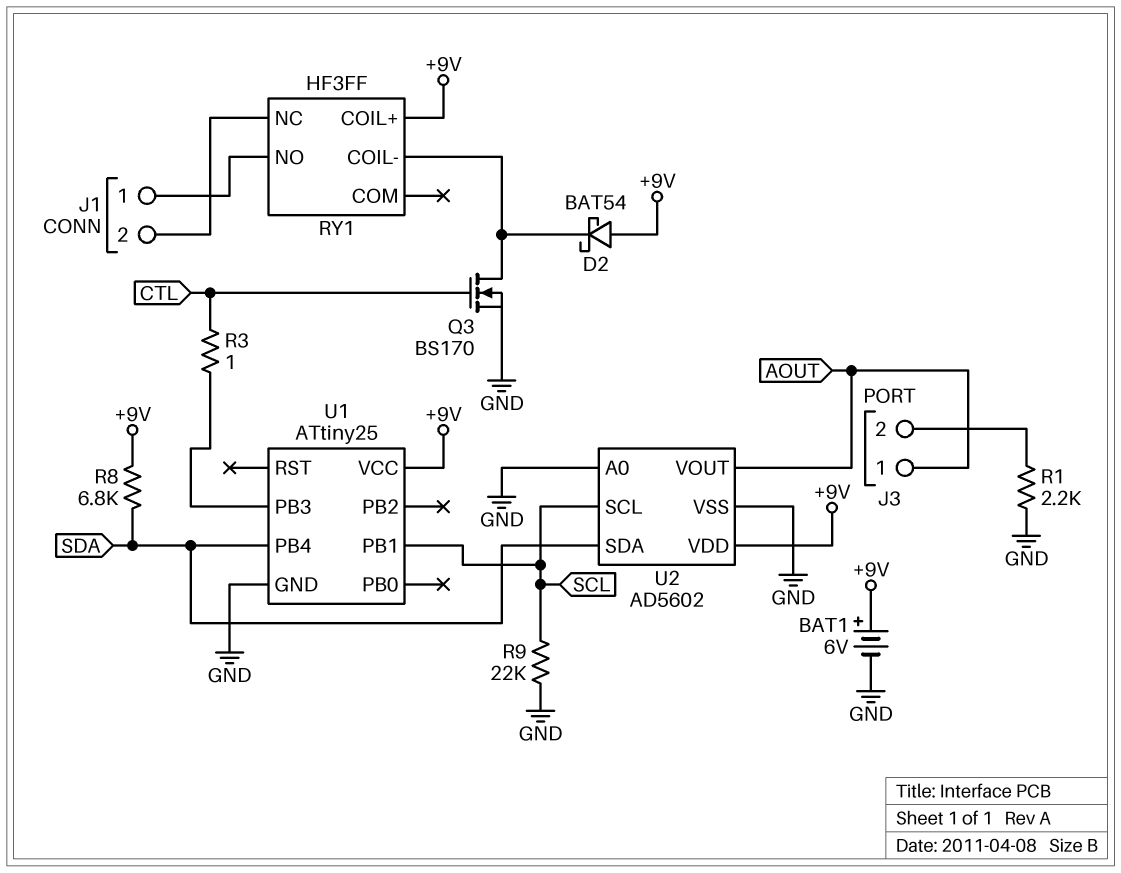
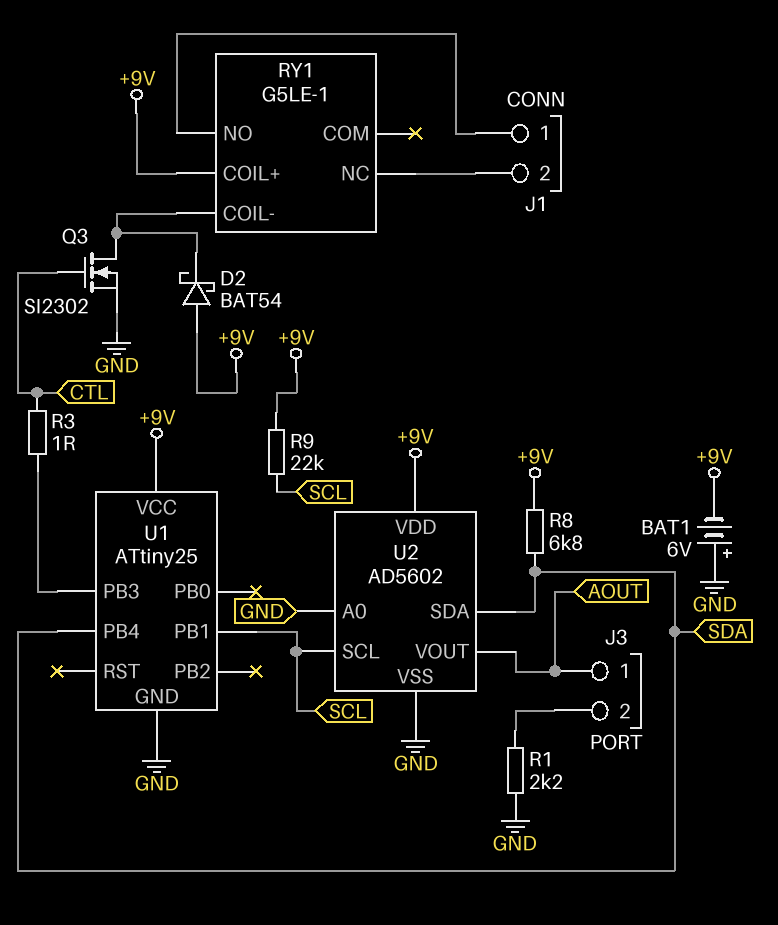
BAT1: 6V (plus +9V, minus GND) -> 6V (plus GND, minus +9V)
Q3: NMOS BS170 (G CTL, D RY1/COIL-, S GND) -> NMOS SI2302 (G CTL, D RY1/COIL-, S GND)
R9: 22k (GND, SCL) -> 22k (+9V, SCL)
RY1: HF3FF -> G5LE-1

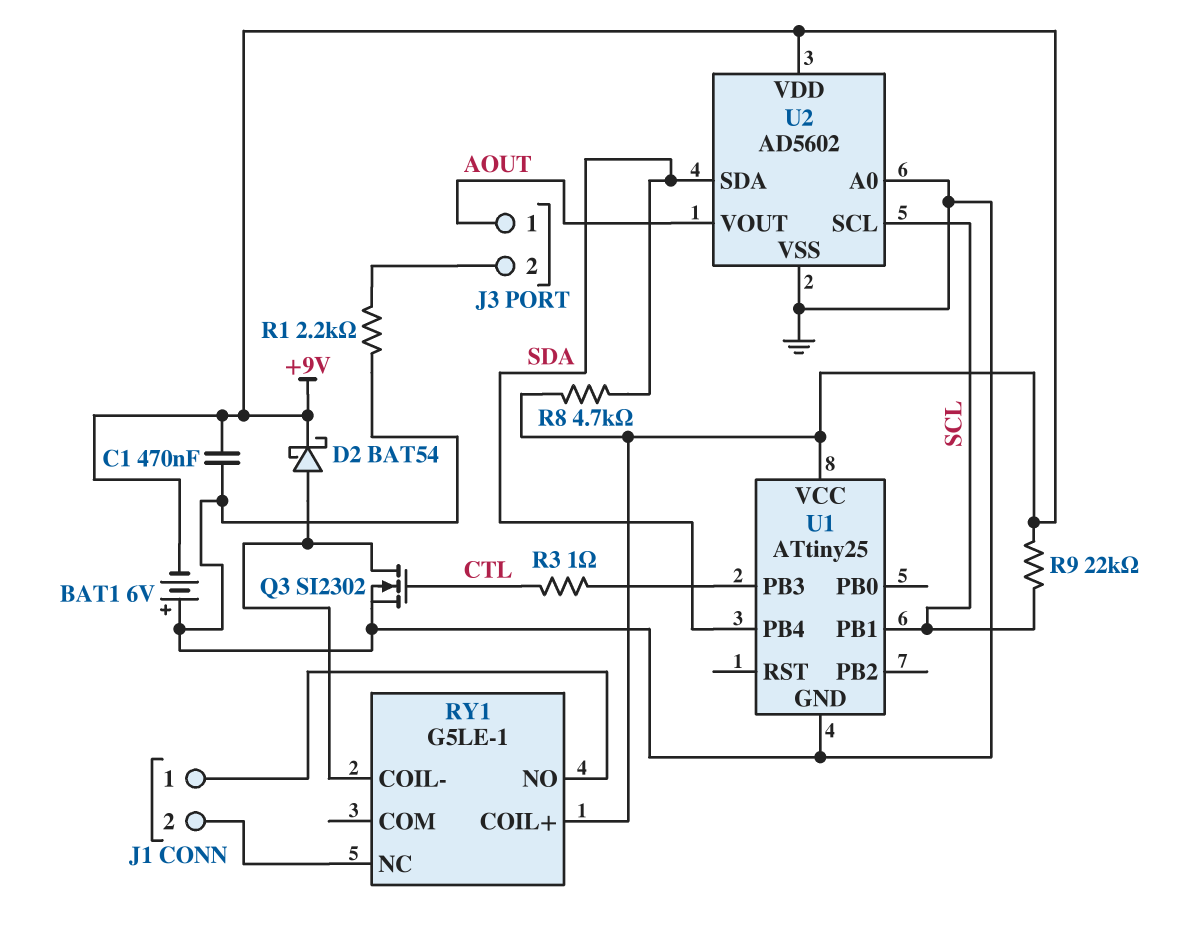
C1: none -> 470nF (+9V, GND)
D2: schottky BAT54 (A +9V, K RY1/COIL-) -> schottky BAT54 (A RY1/COIL-, K +9V)
R8: 6.8k (+9V, SDA) -> 4.7k (+9V, SDA)

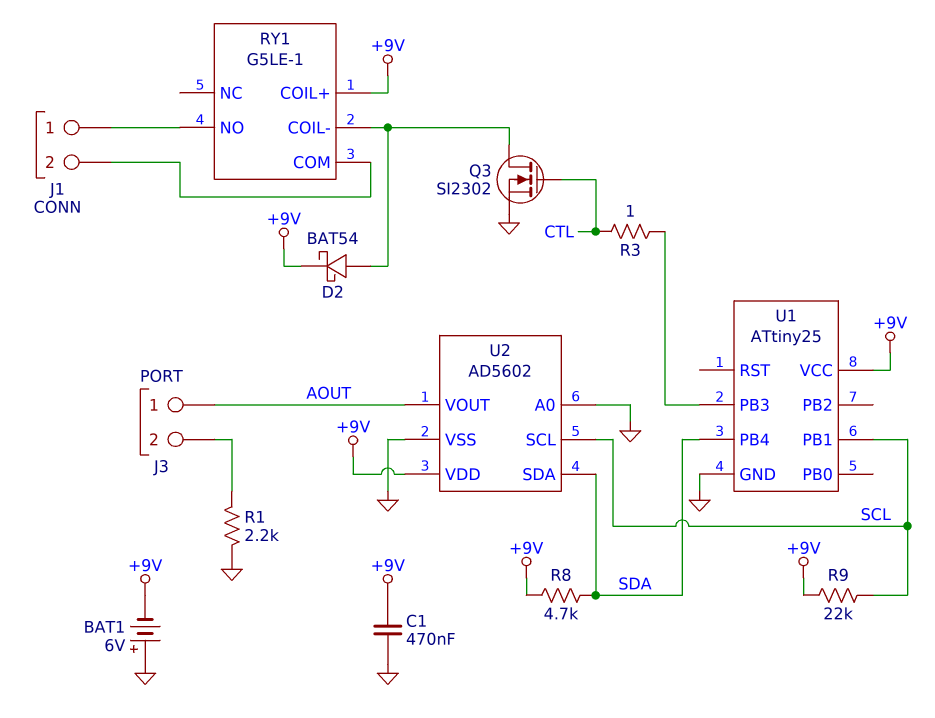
RY1 pin COM: none -> J1/2
RY1 pin NC: J1/2 -> none

